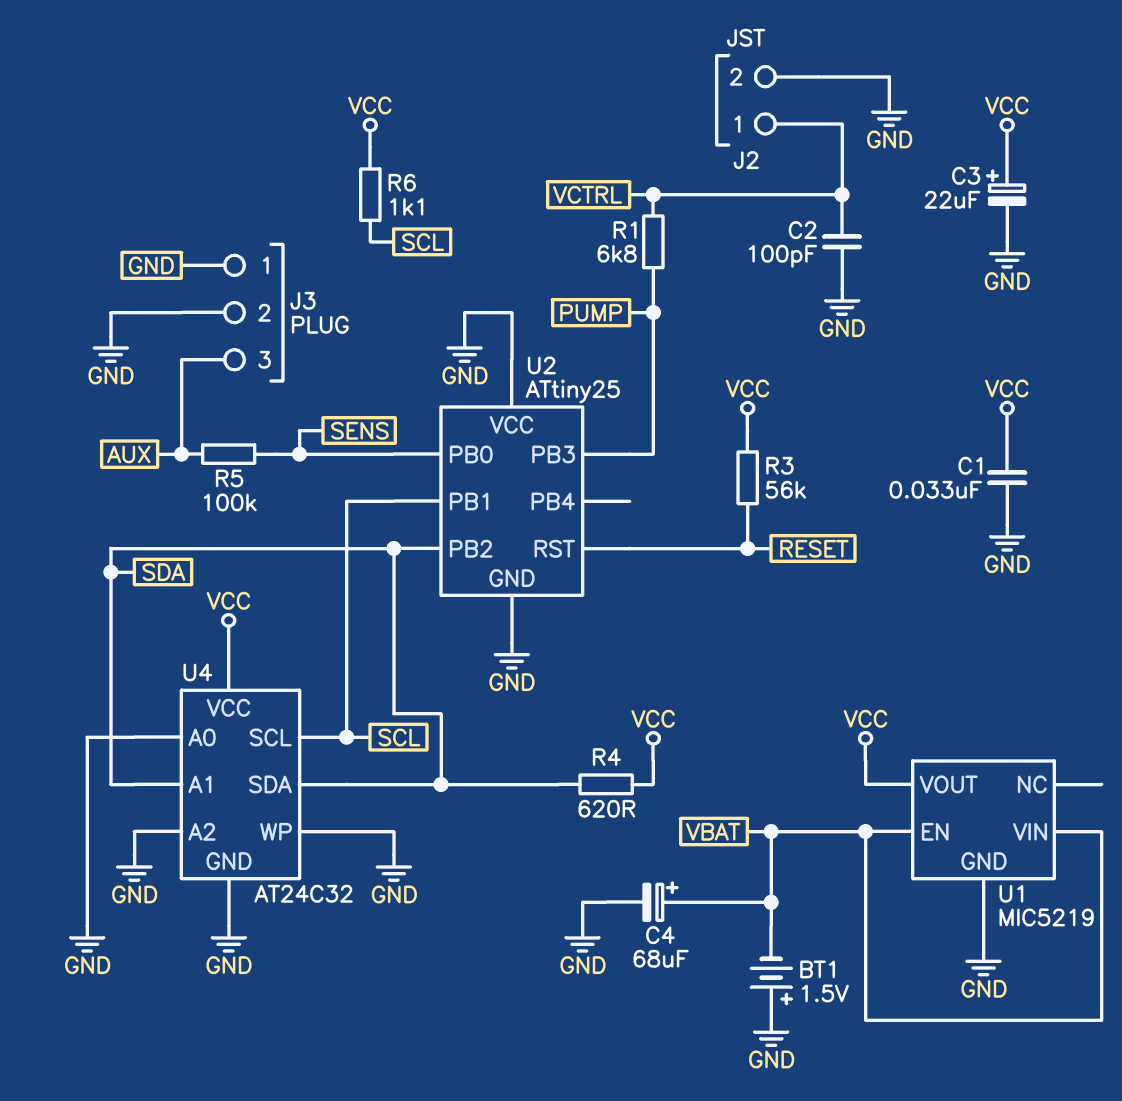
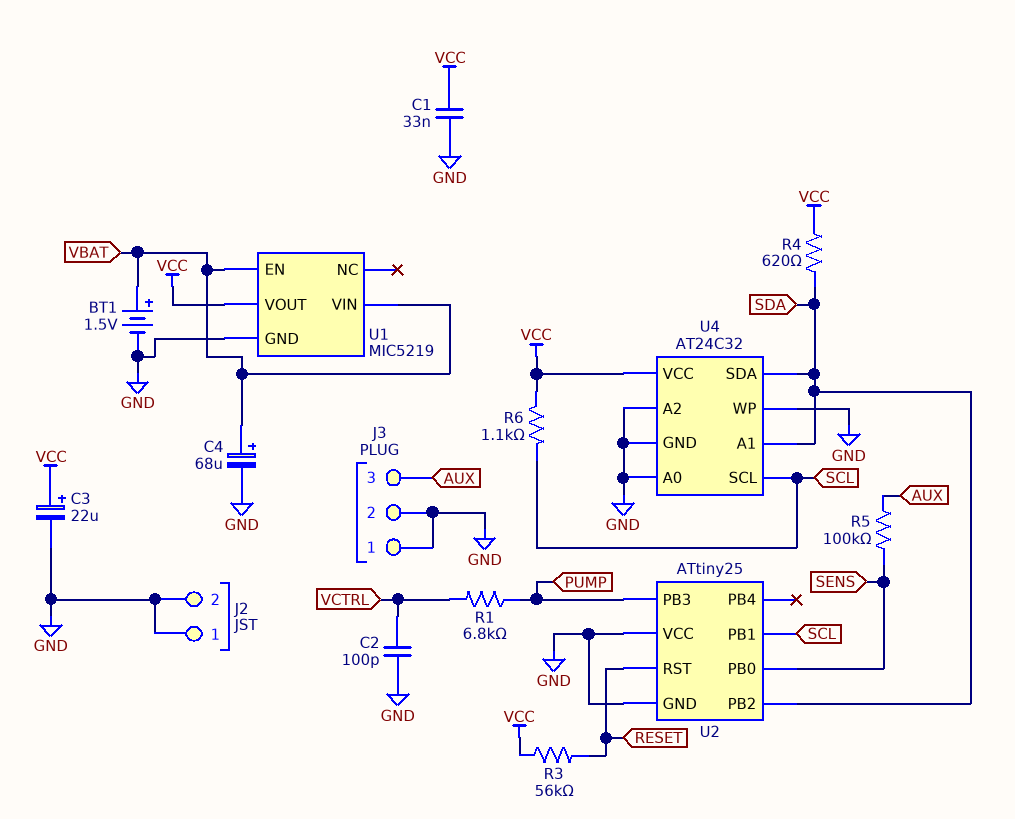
BT1: 1.5V (plus GND, minus VBAT) -> 1.5V (plus VBAT, minus GND)
J2 pin 1: VCTRL -> GND

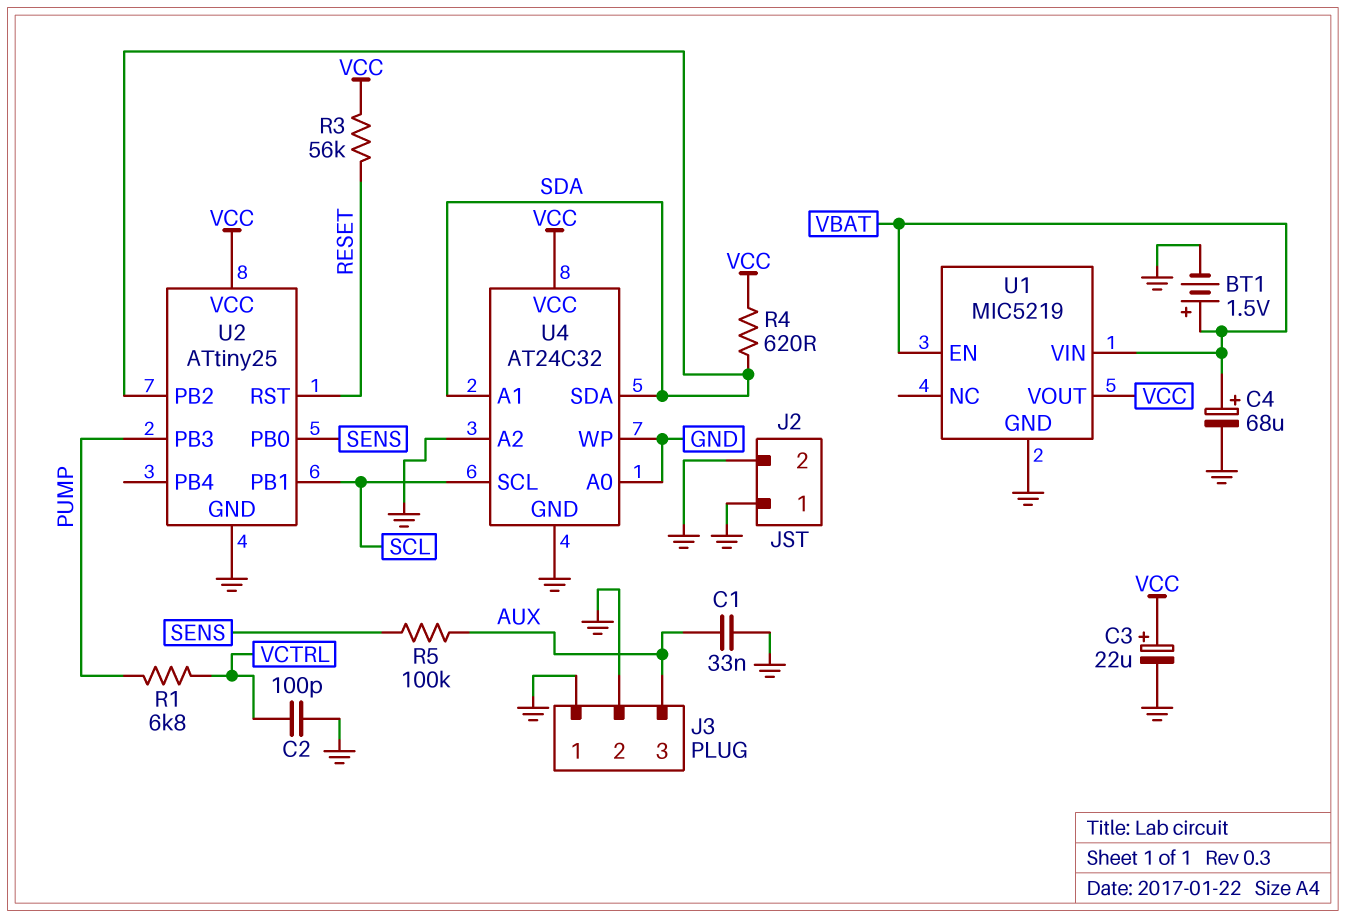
C1: 33nF (GND, VCC) -> 33nF (AUX, GND)
R6: 1.1k (SCL, VCC) -> none
U2 pin VCC: GND -> VCC

